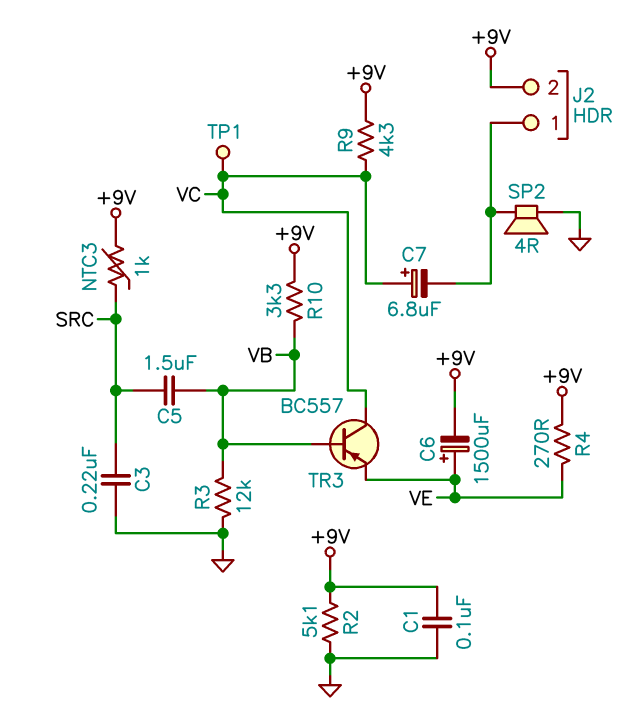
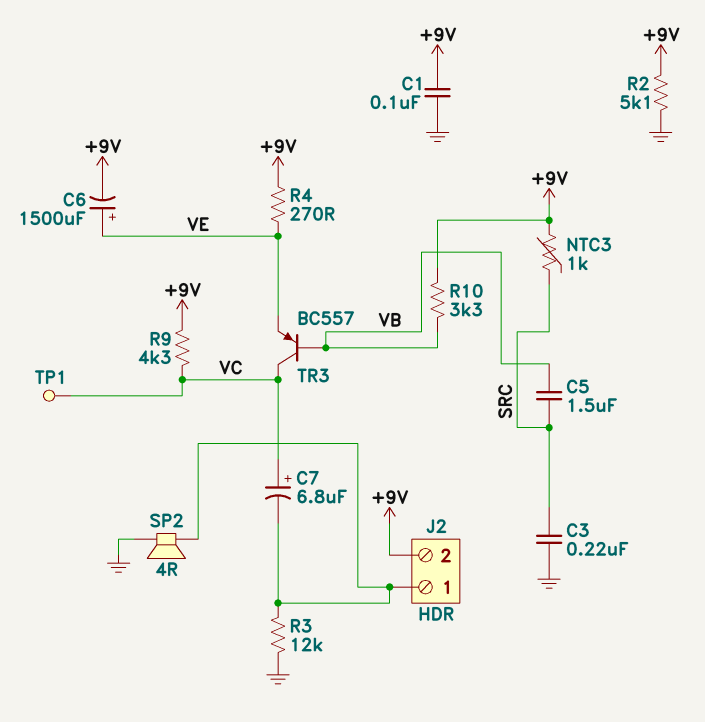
R3: 12k (GND, VB) -> 12k (GND, J2/1)

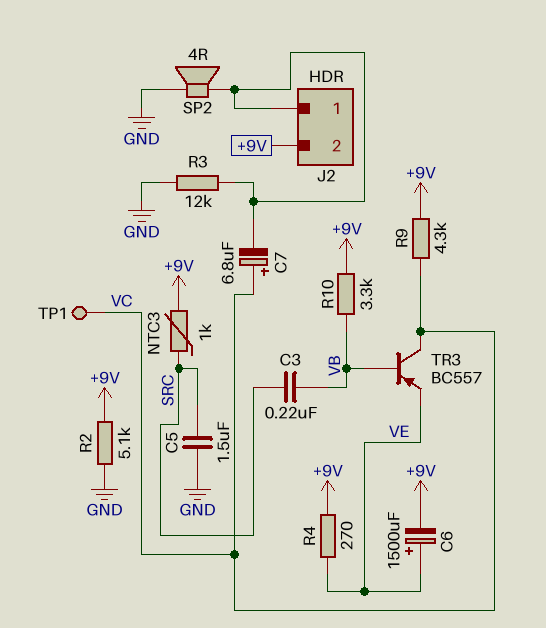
C1: 100nF (+9V, GND) -> none
C3: 220nF (GND, SRC) -> 220nF (SRC, VB)
C5: 1.5uF (SRC, VB) -> 1.5uF (GND, SRC)

